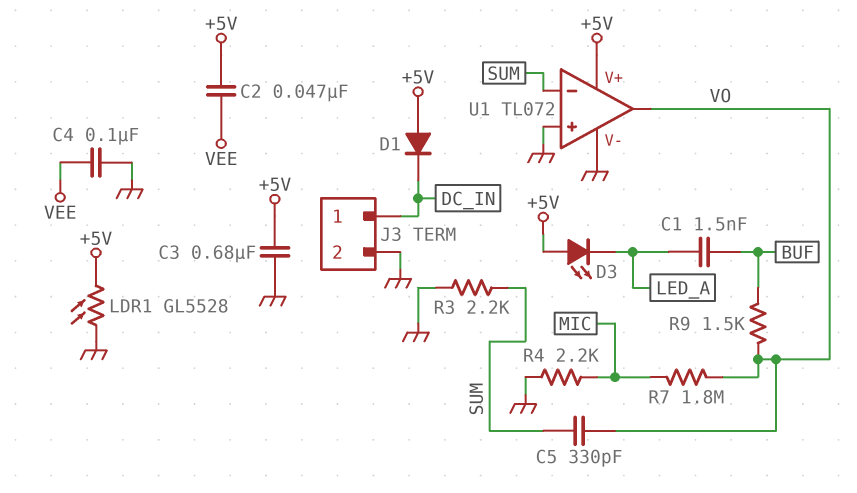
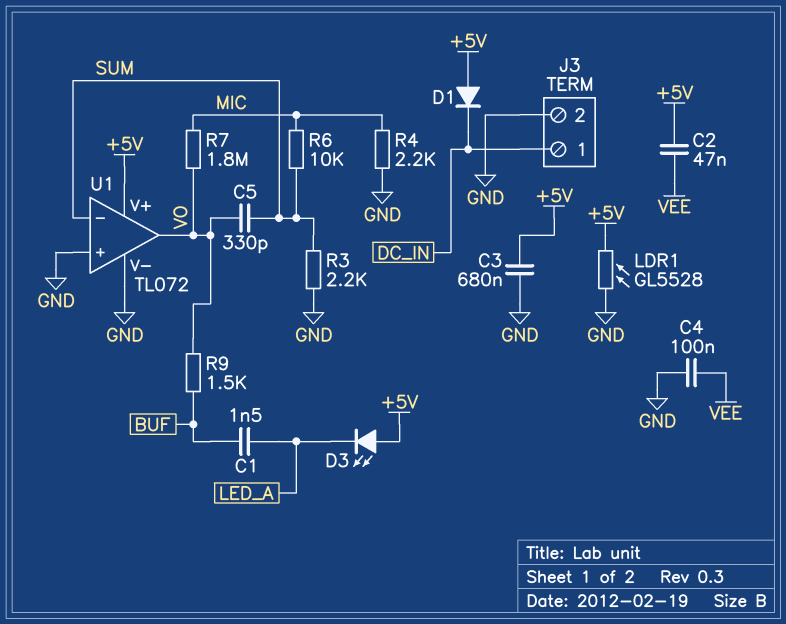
R6: none -> 10k (MIC, SUM)

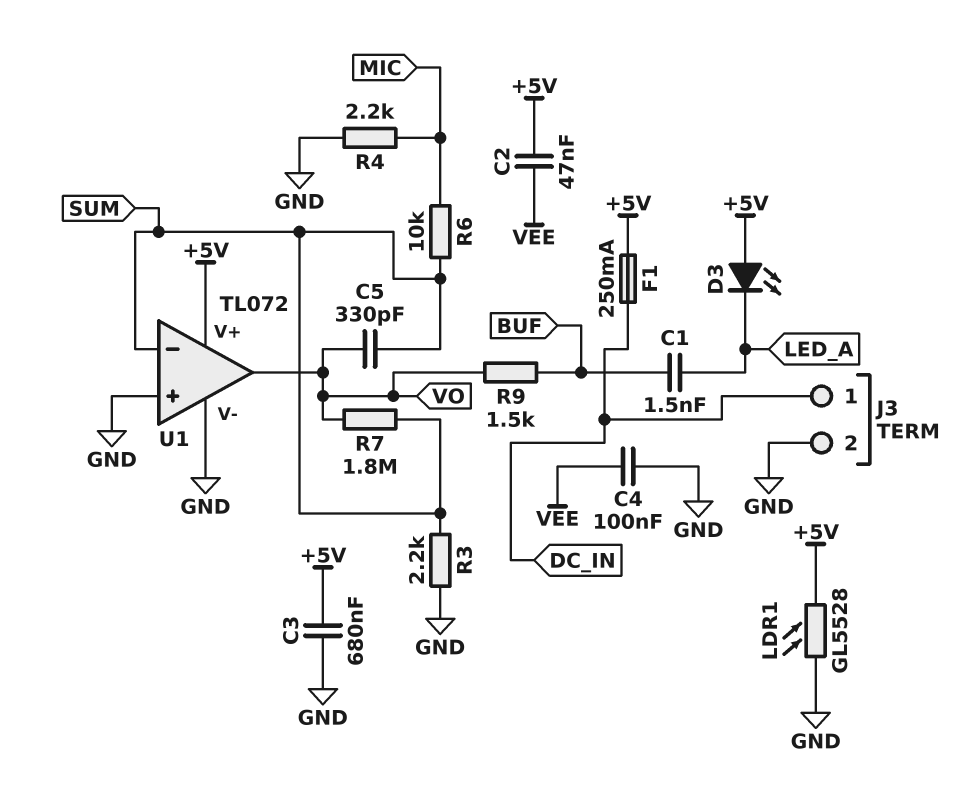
D1: diode (A +5V, K DC_IN) -> none
F1: none -> 250mA (+5V, DC_IN)
R7: 1.8M (MIC, VO) -> 1.8M (SUM, VO)

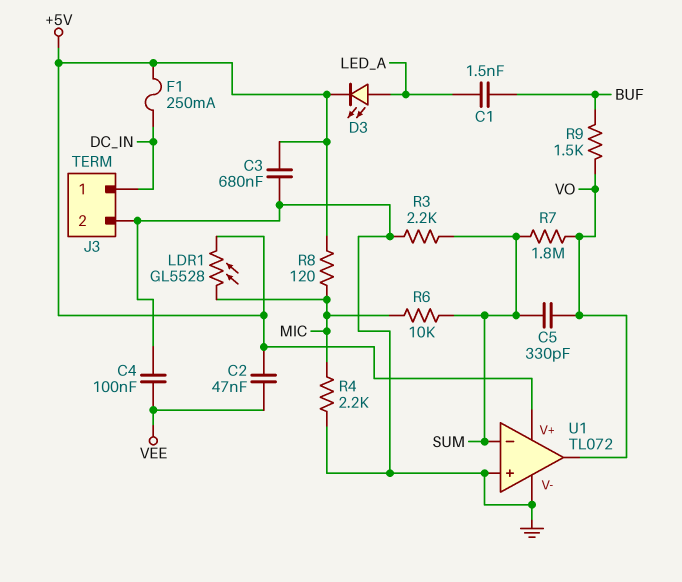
D3: LED (A +5V, K LED_A) -> LED (A LED_A, K +5V)
LDR1: GL5528 (+5V, GND) -> GL5528 (+5V, MIC)
R8: none -> 120 (+5V, MIC)

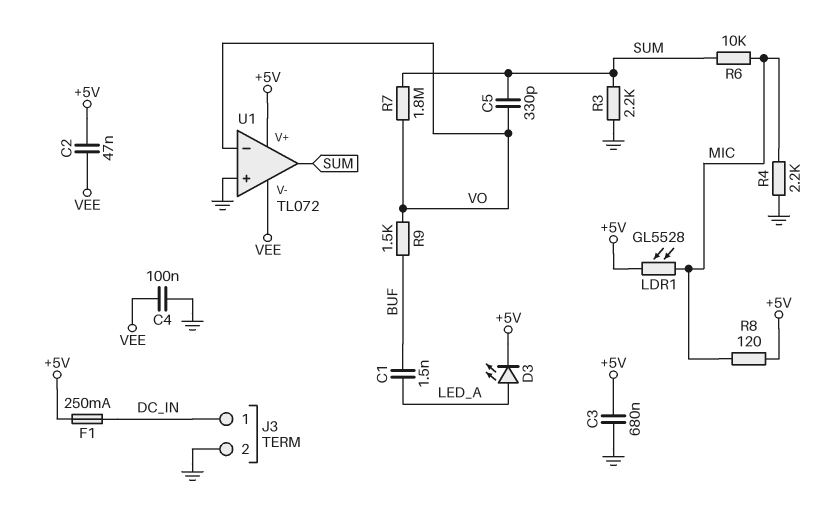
U1 pin V-: GND -> VEE
U1 pin in-: SUM -> VO
U1 pin out: VO -> SUM

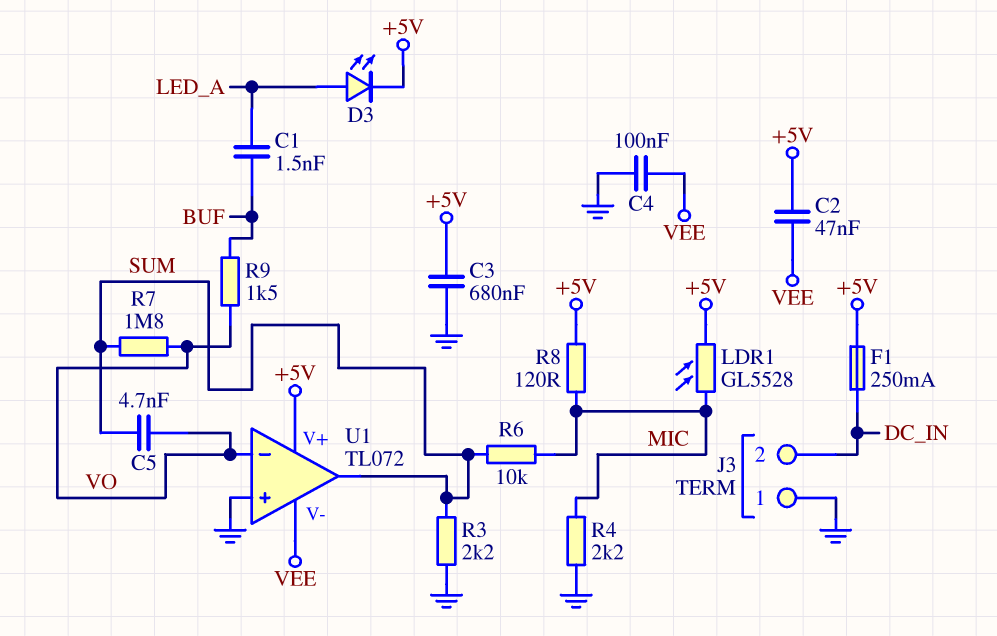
C5: 330pF (SUM, VO) -> 4.7nF (SUM, VO)
J3 pin 1: DC_IN -> GND
J3 pin 2: GND -> DC_IN

